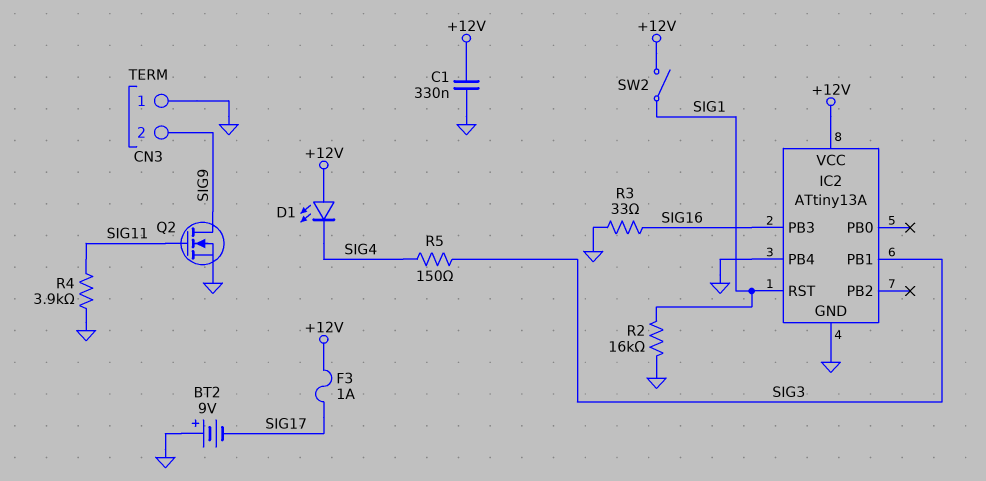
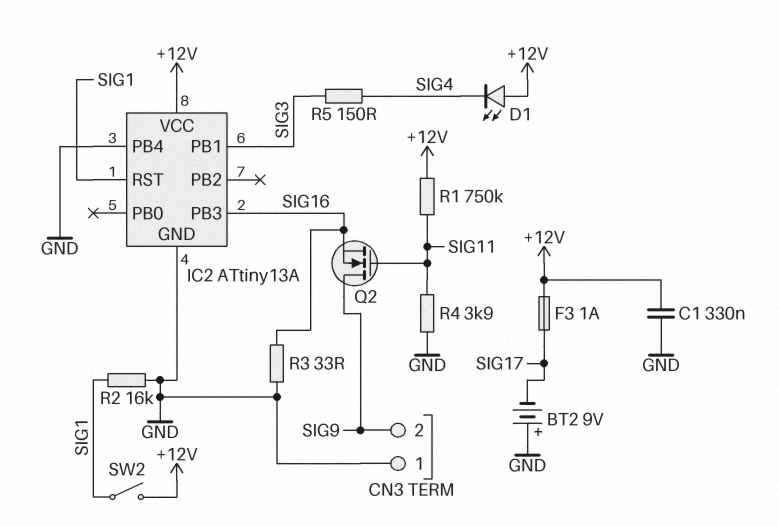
Q2: NMOS (G SIG11, D SIG9, S GND) -> NMOS (G SIG11, D SIG9, S SIG16)
R1: none -> 750k (+12V, SIG11)

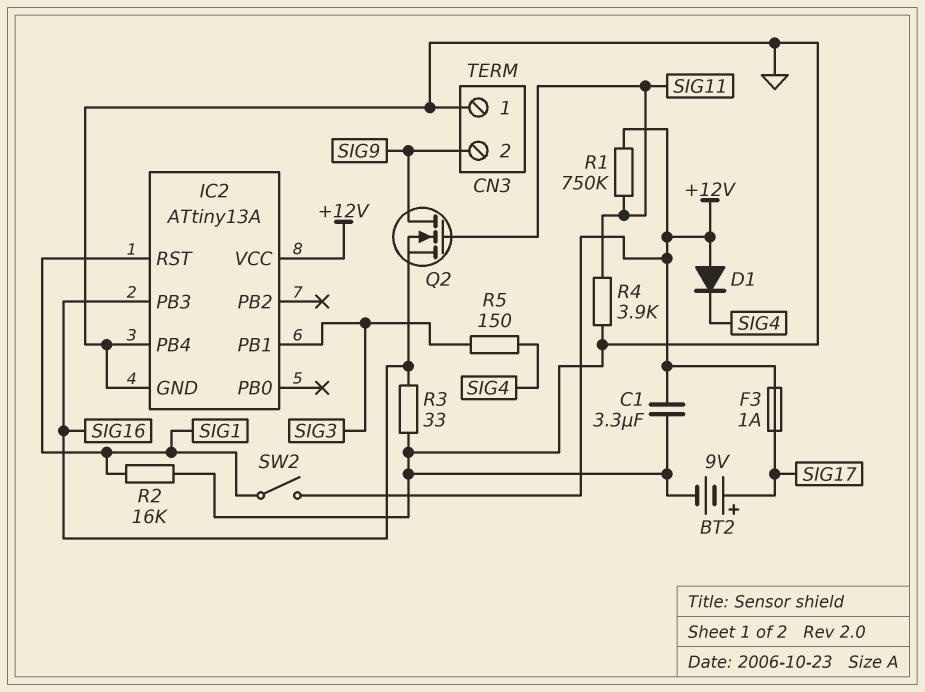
BT2: 9V (plus GND, minus SIG17) -> 9V (plus SIG17, minus GND)
C1: 330nF (+12V, GND) -> 3.3uF (+12V, GND)
D1: LED (A +12V, K SIG4) -> diode (A +12V, K SIG4)

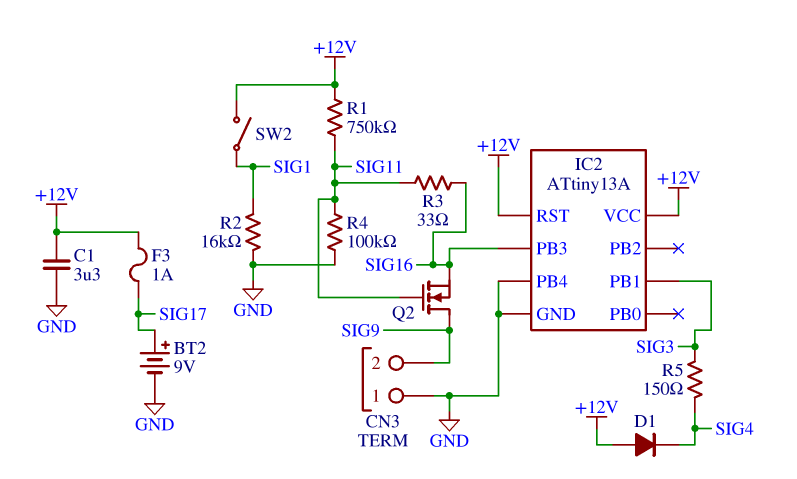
IC2 pin RST: SIG1 -> +12V
R3: 33 (GND, SIG16) -> 33 (SIG11, SIG16)
R4: 3.9k (GND, SIG11) -> 100k (GND, SIG11)

